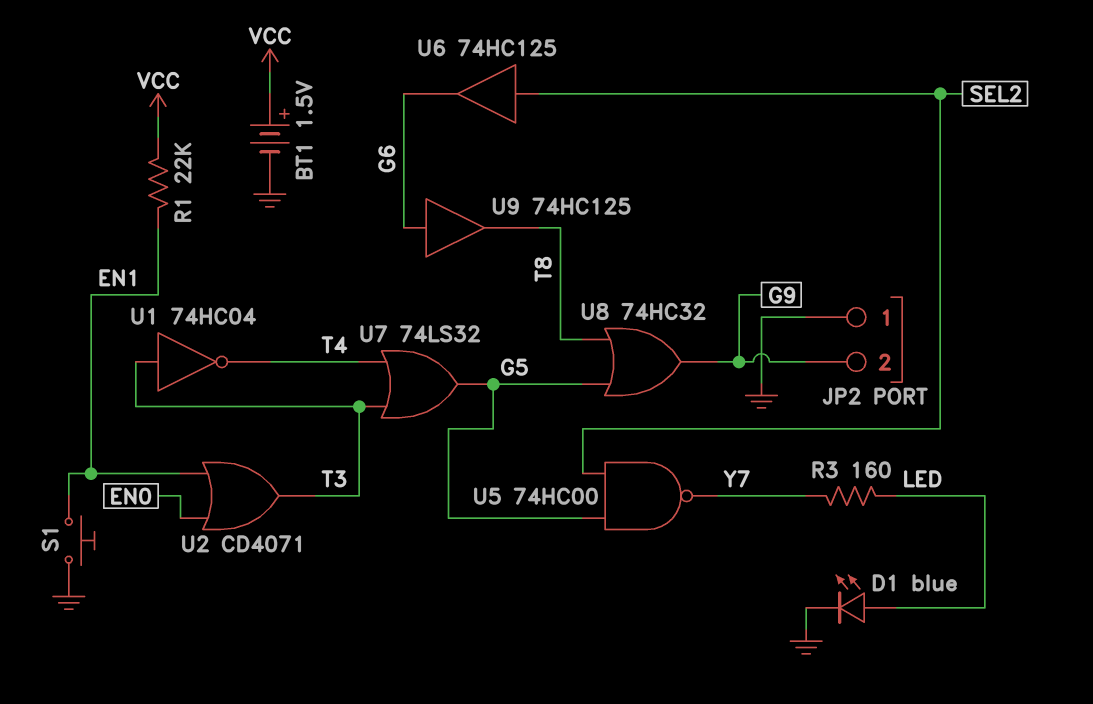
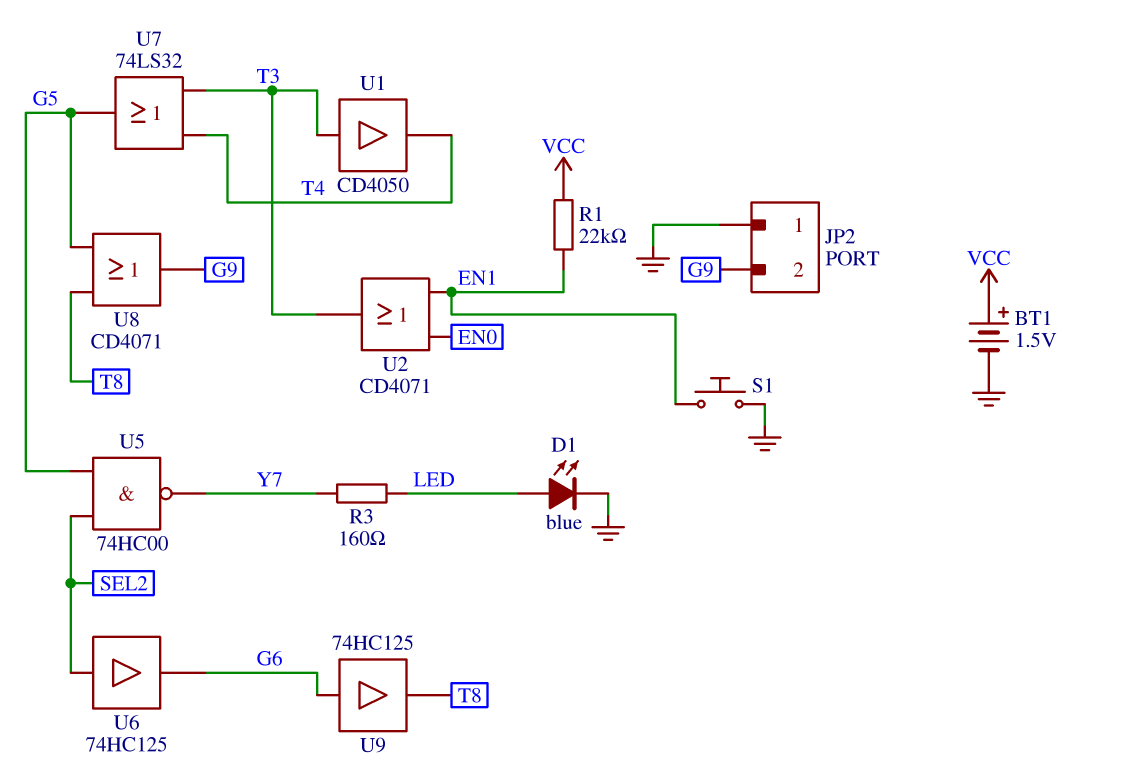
U1: NOT 74HC04 (in T3, out T4) -> buffer CD4050 (in T3, out T4)
U8: OR 74HC32 (in G5, in T8, out G9) -> OR CD4071 (in G5, in T8, out G9)

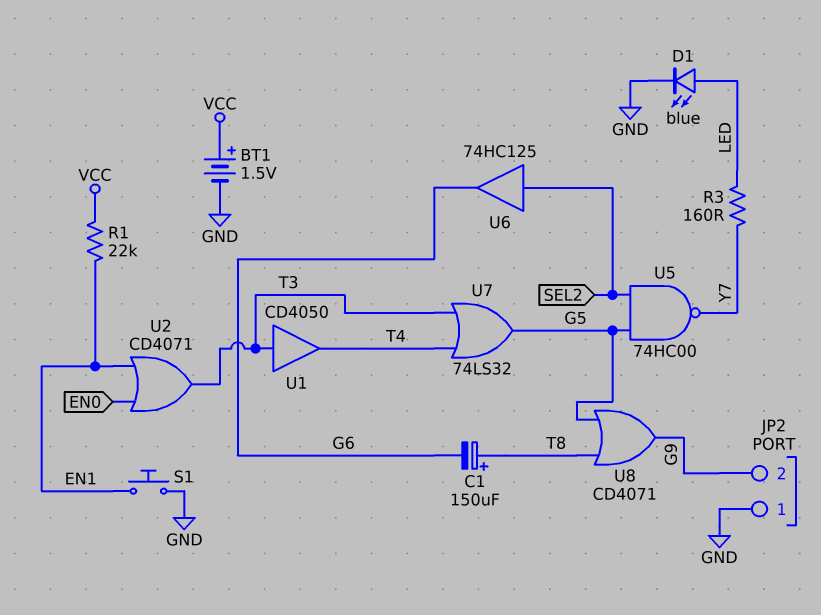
C1: none -> 150uF (plus T8, minus G6)
U9: buffer 74HC125 (in G6, out T8) -> none

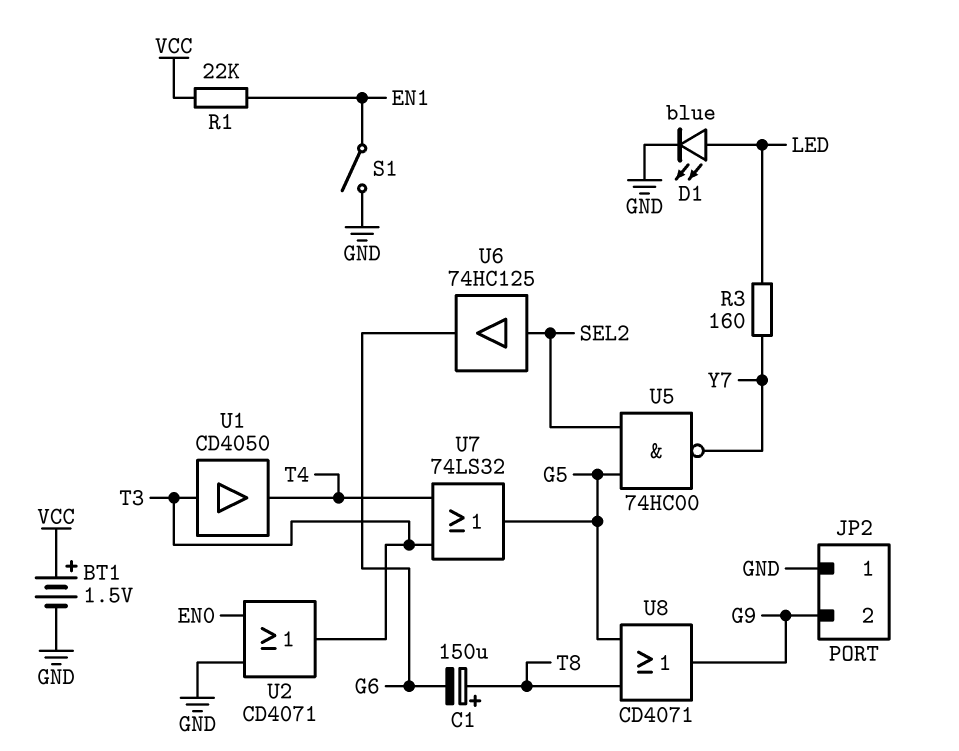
S1: button (EN1, GND) -> switch (EN1, GND)
U2: OR CD4071 (in EN0, in EN1, out T3) -> OR CD4071 (in EN0, in GND, out T3)

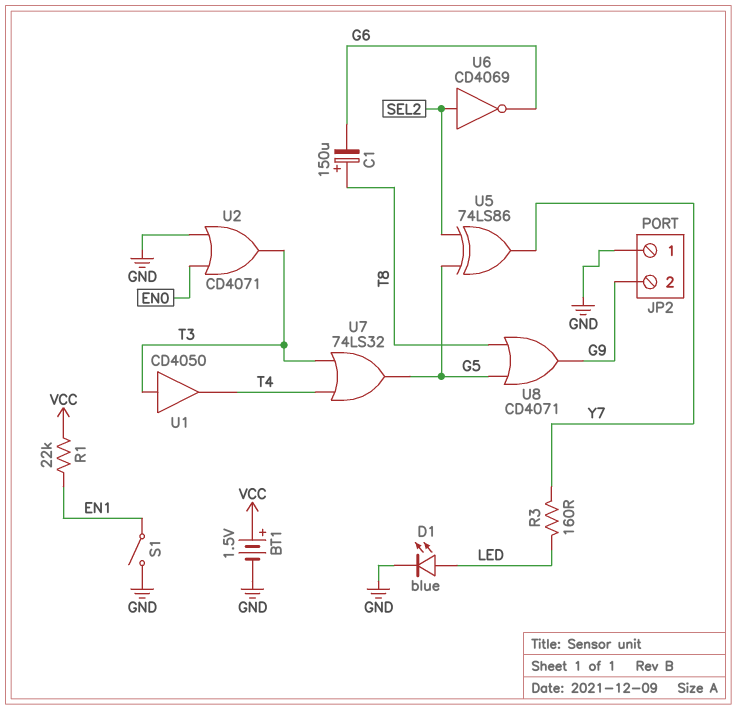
U5: NAND 74HC00 (in G5, in SEL2, out Y7) -> XOR 74LS86 (in G5, in SEL2, out Y7)
U6: buffer 74HC125 (in SEL2, out G6) -> NOT CD4069 (in SEL2, out G6)

